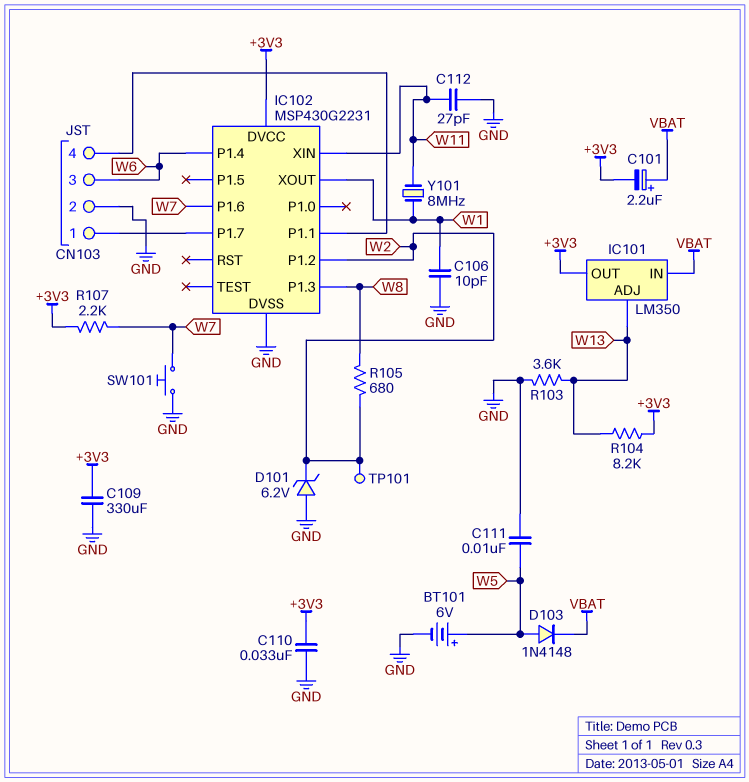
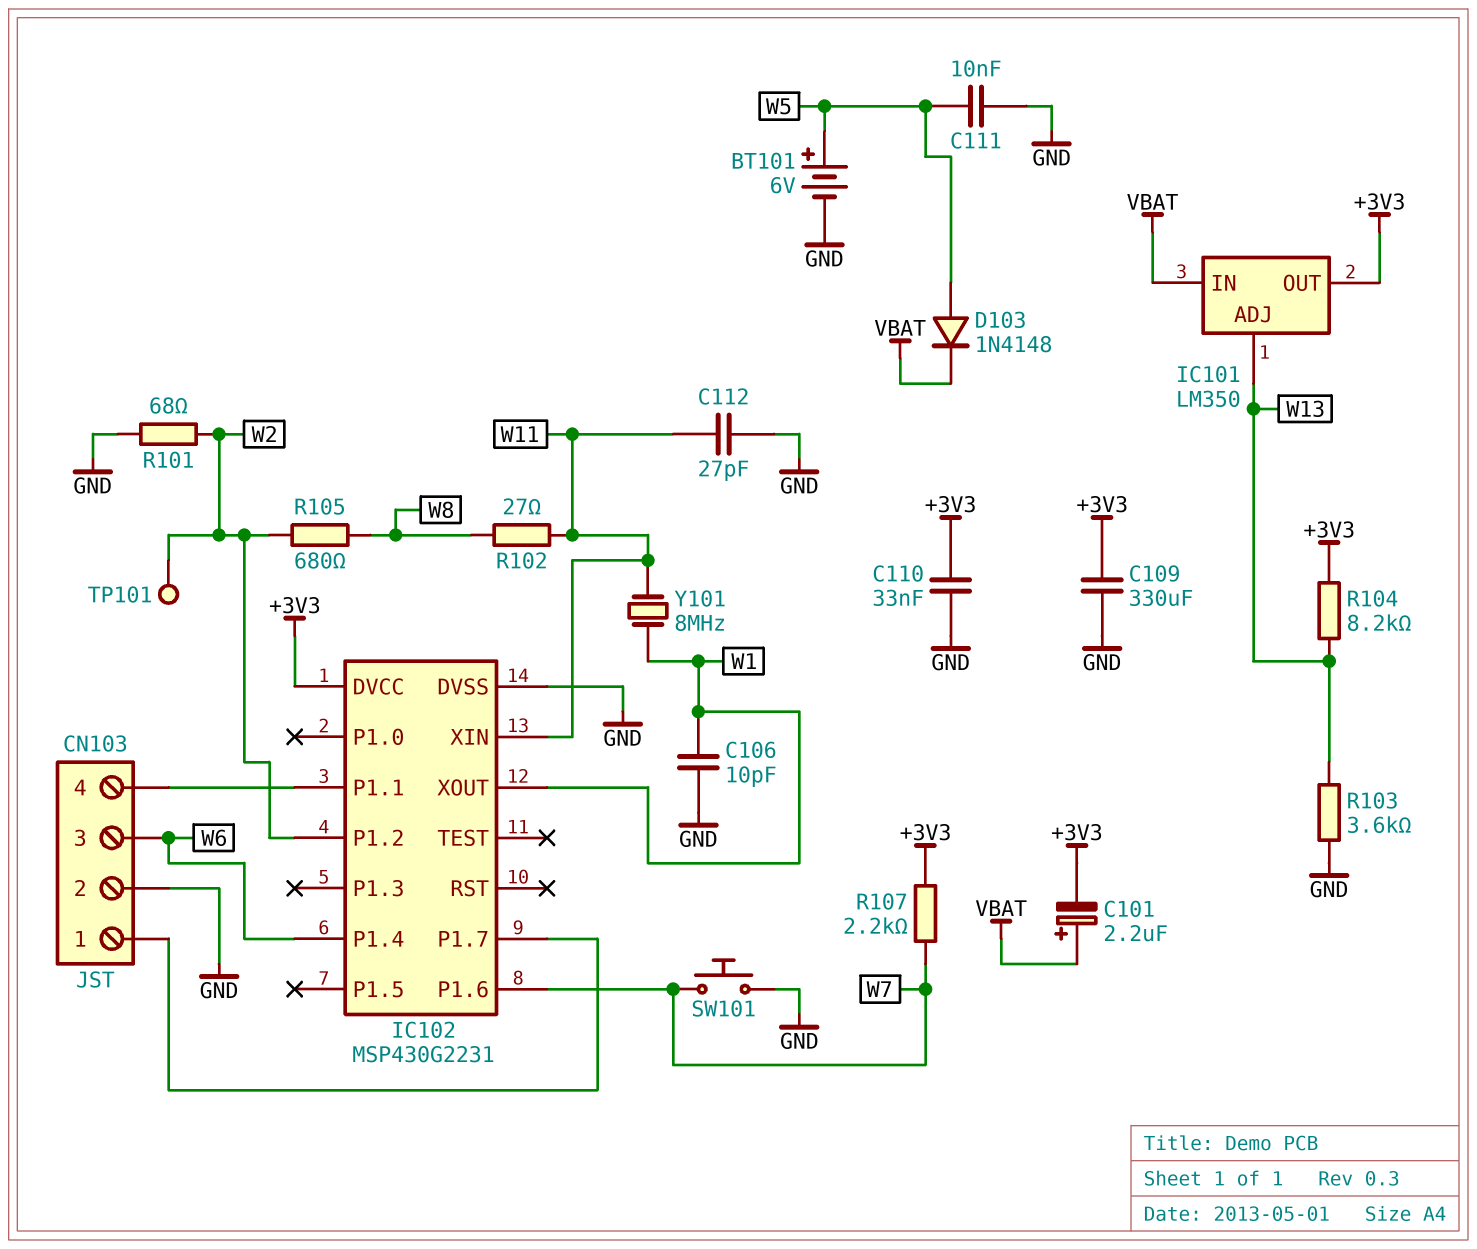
D101: zener 6.2V (A GND, K W2) -> none
IC102 pin P1.3: W8 -> none
R101: none -> 68 (GND, W2)
R102: none -> 27 (W8, W11)

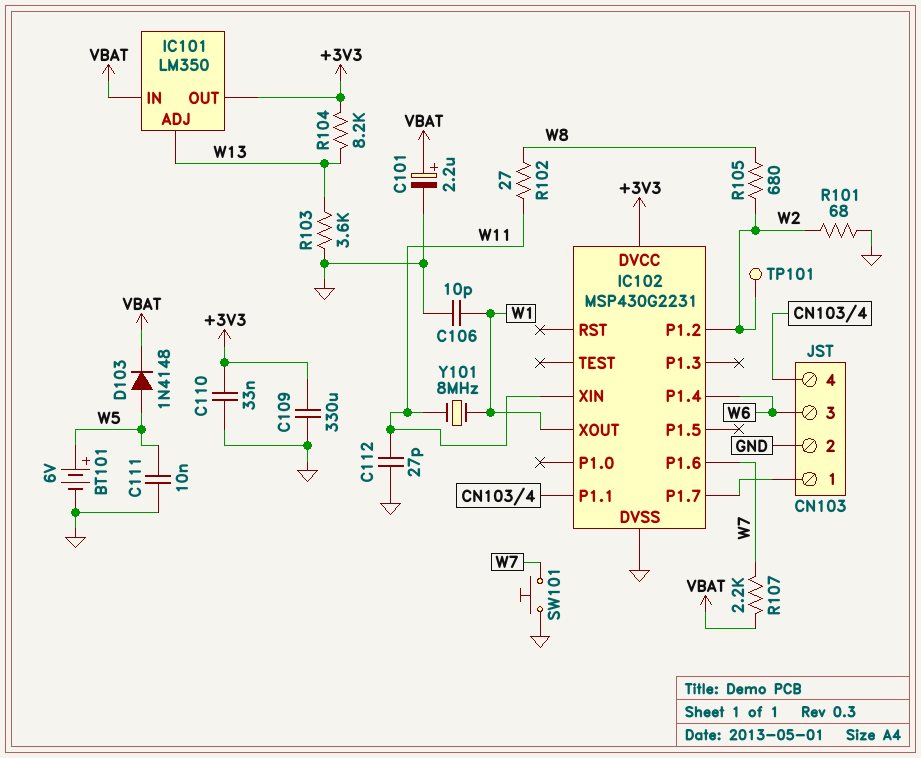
C101: 2.2uF (plus VBAT, minus +3V3) -> 2.2uF (plus VBAT, minus GND)
R107: 2.2k (+3V3, W7) -> 2.2k (VBAT, W7)

